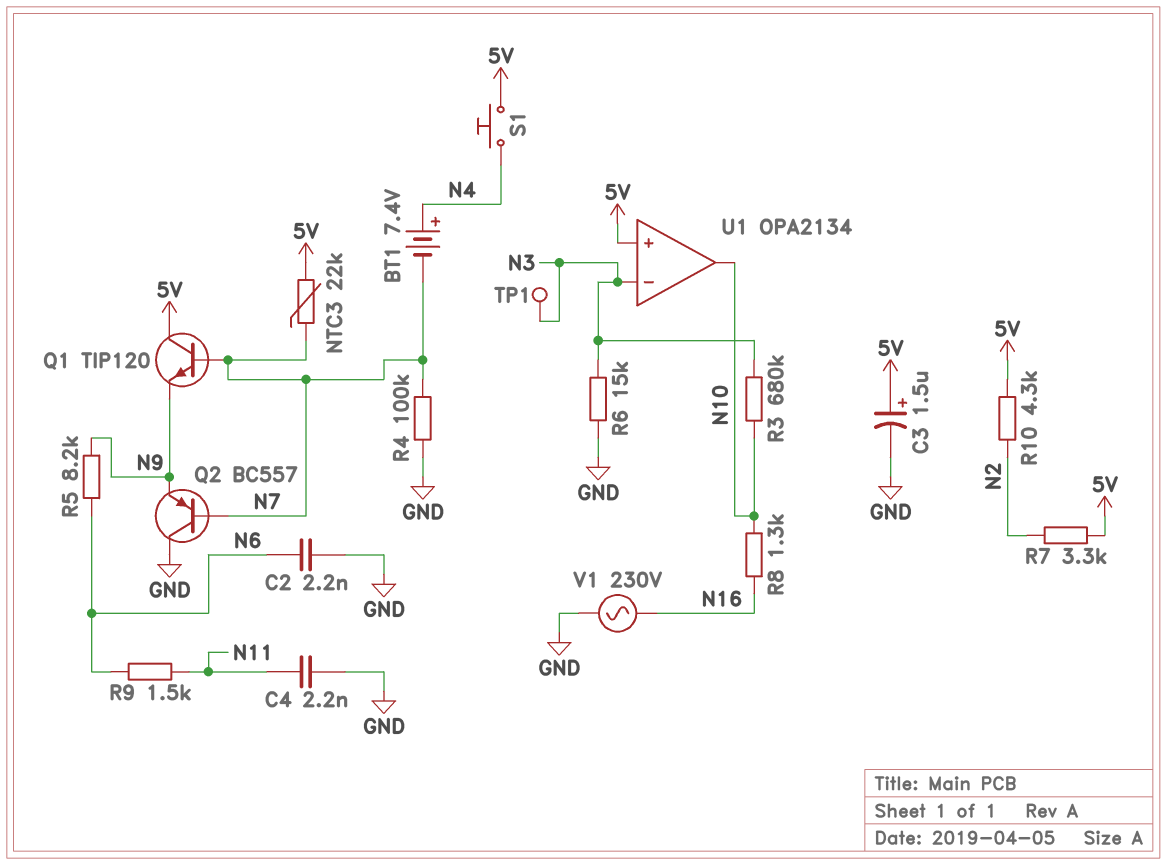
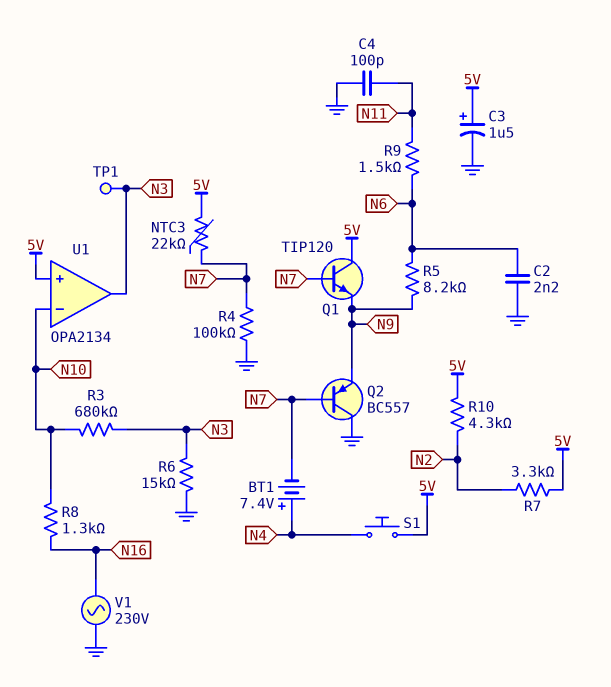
C4: 2.2nF (GND, N11) -> 100pF (GND, N11)
U1 pin in-: N3 -> N10
U1 pin out: N10 -> N3

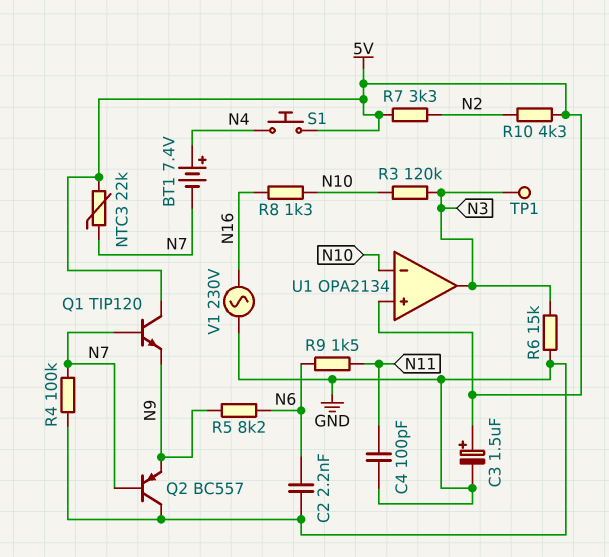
R3: 680k (N3, N10) -> 120k (N3, N10)

